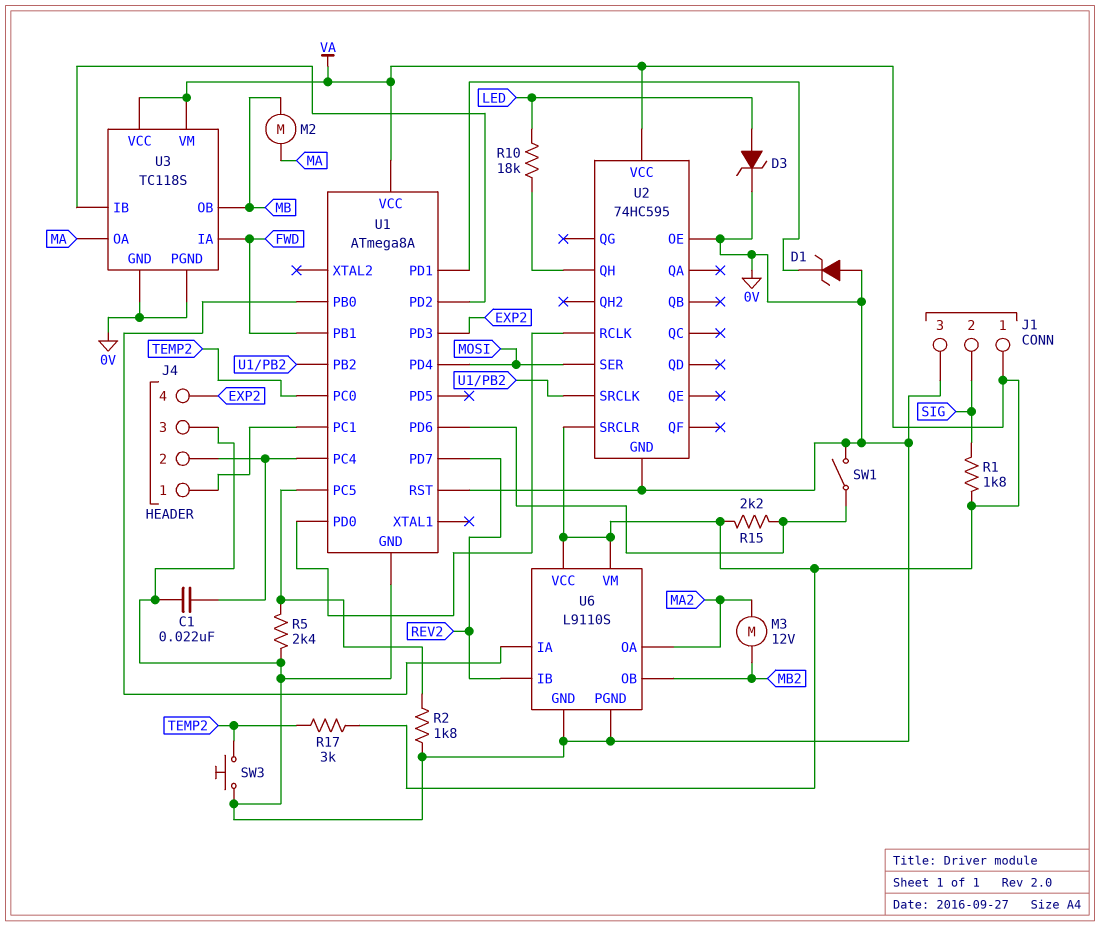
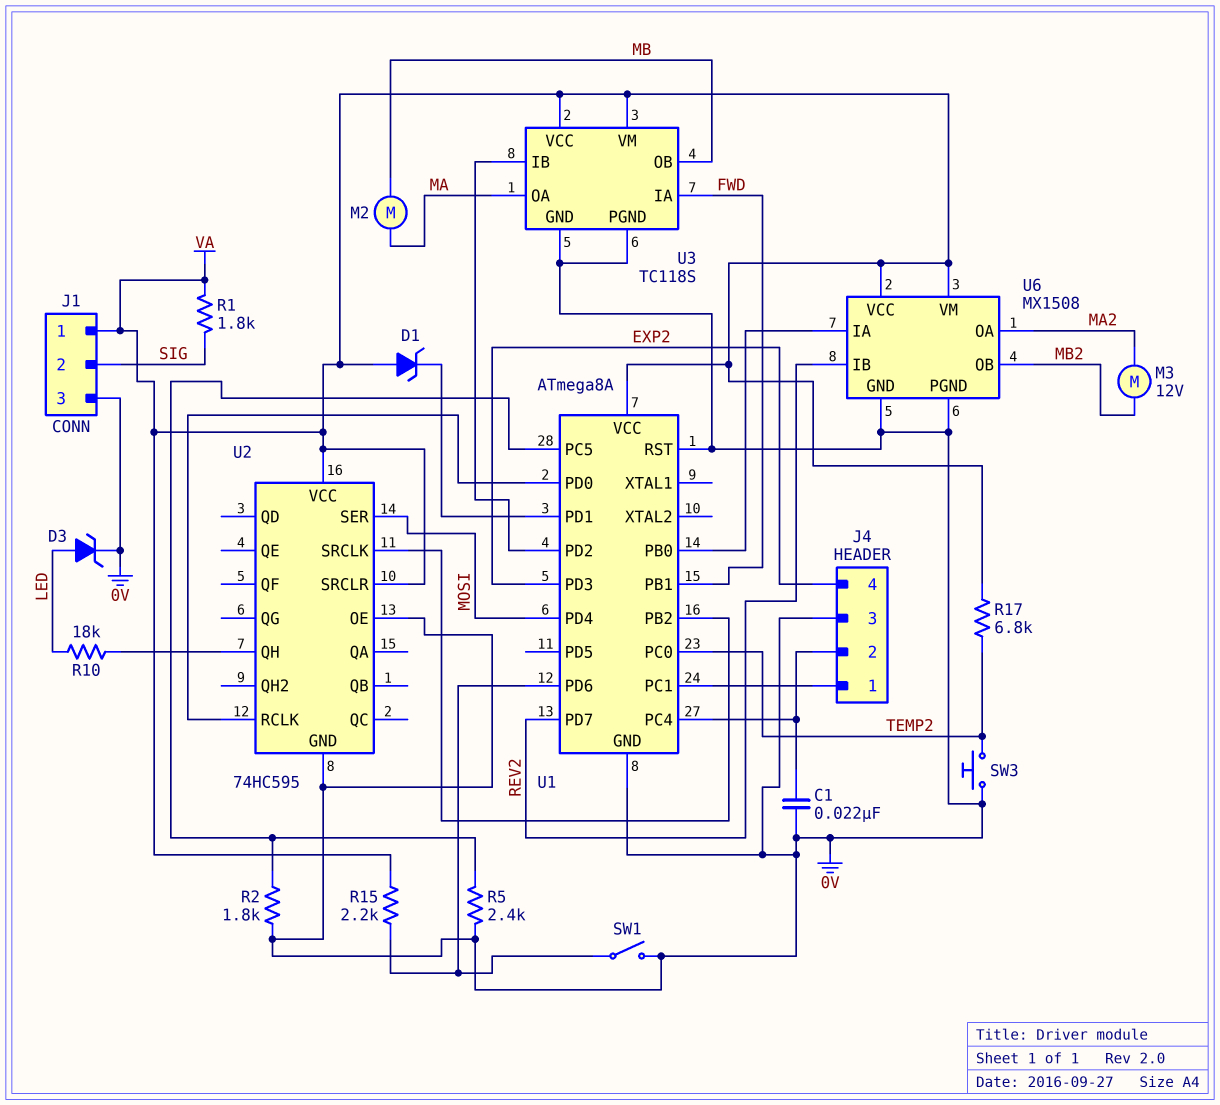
D1: zener (A 0V, K U1/PD1) -> zener (A VA, K U1/PD1)
R17: 3k (TEMP2, VA) -> 6.8k (TEMP2, VA)
U6: L9110S -> MX1508

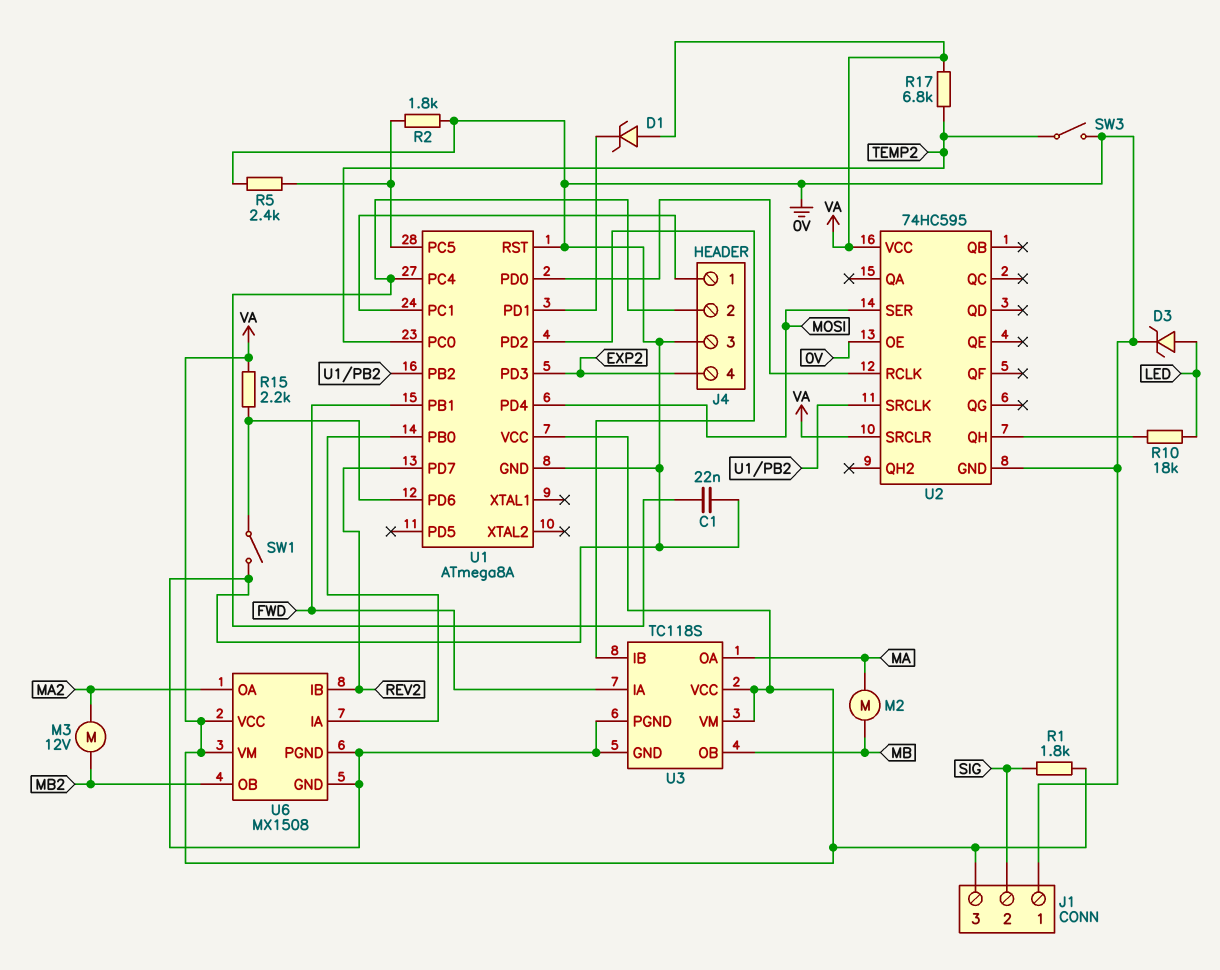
J1 pin 1: VA -> 0V
J1 pin 3: 0V -> VA
SW3: button (0V, TEMP2) -> switch (0V, TEMP2)

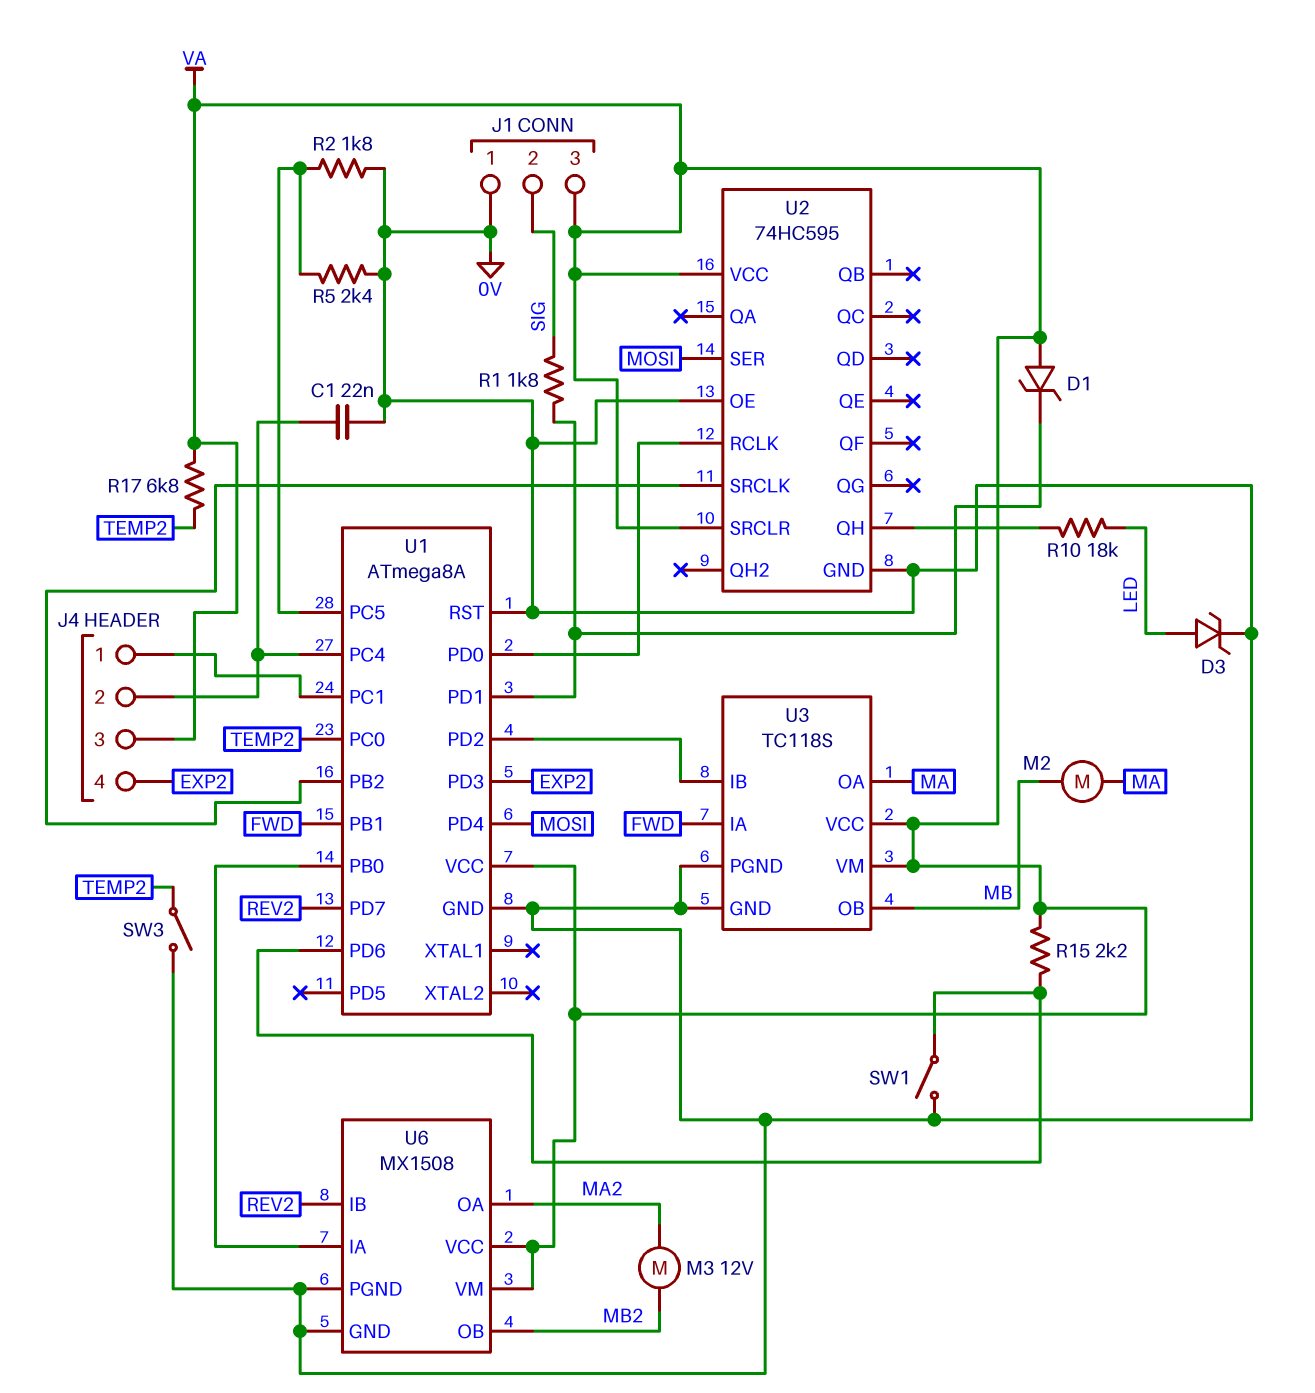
J4 pin 3: 0V -> VA
R1: 1.8k (SIG, VA) -> 1.8k (SIG, U1/PD1)

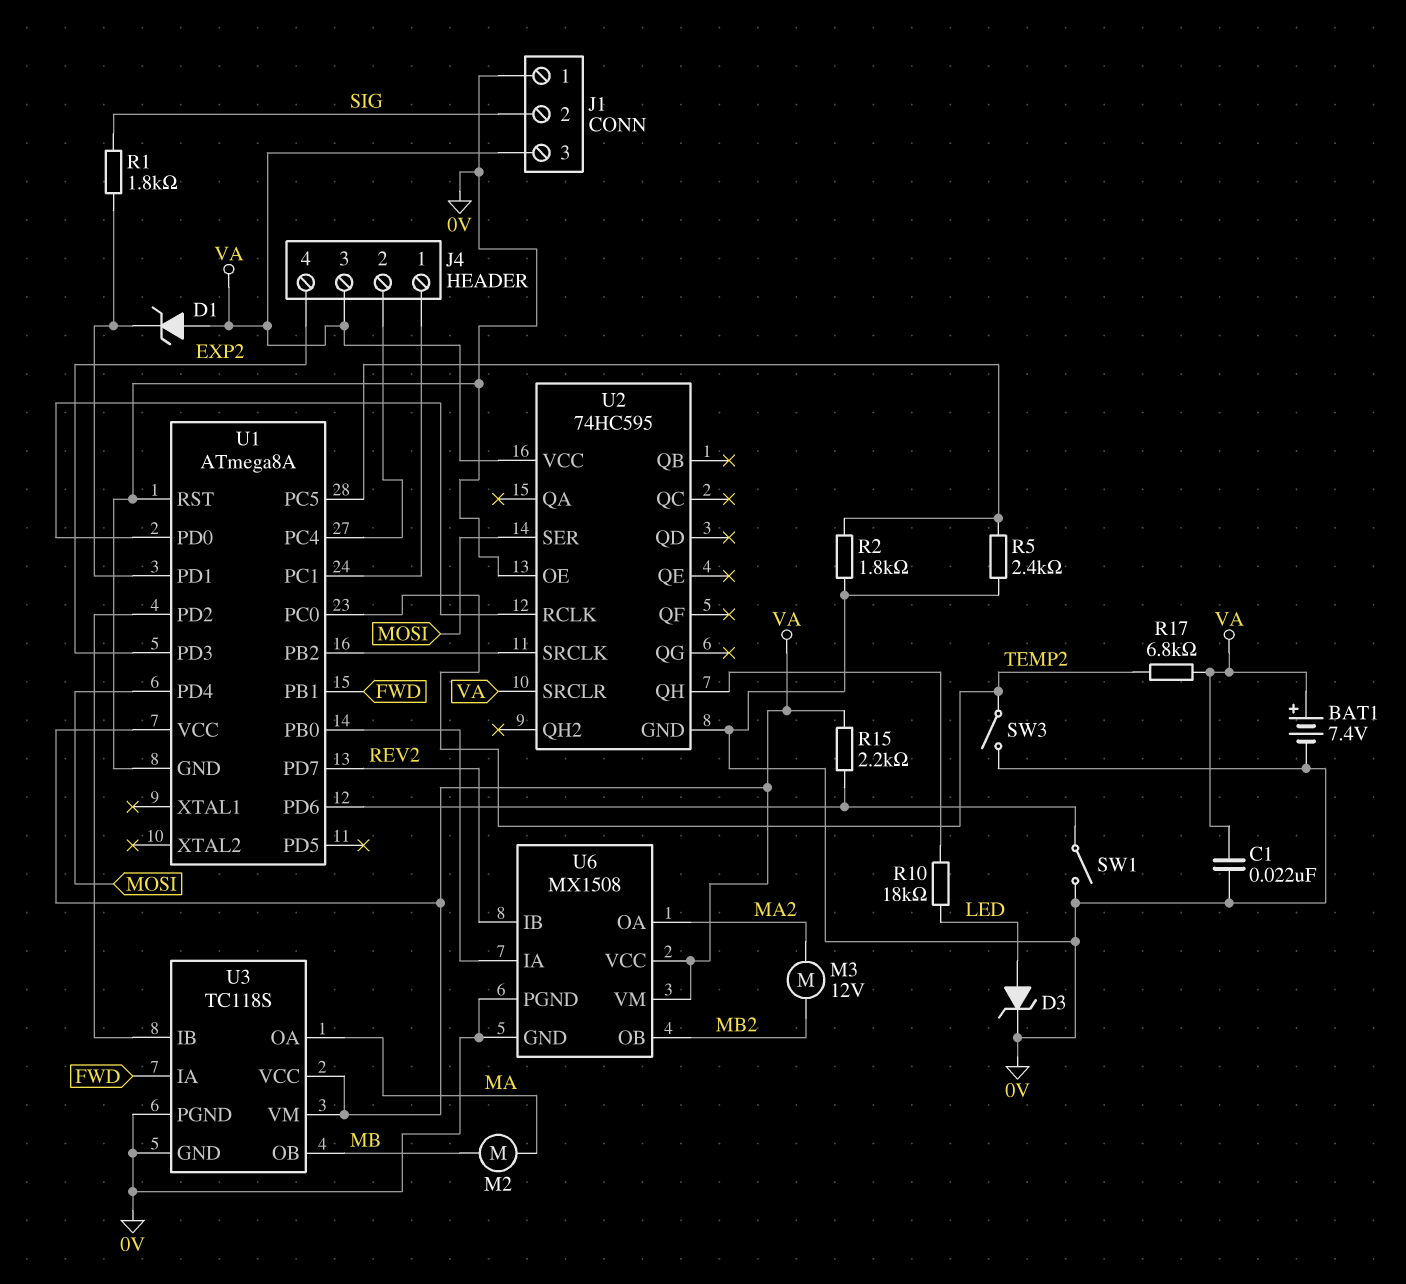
BAT1: none -> 7.4V (plus VA, minus 0V)
C1: 22nF (0V, J4/2) -> 22nF (0V, VA)

